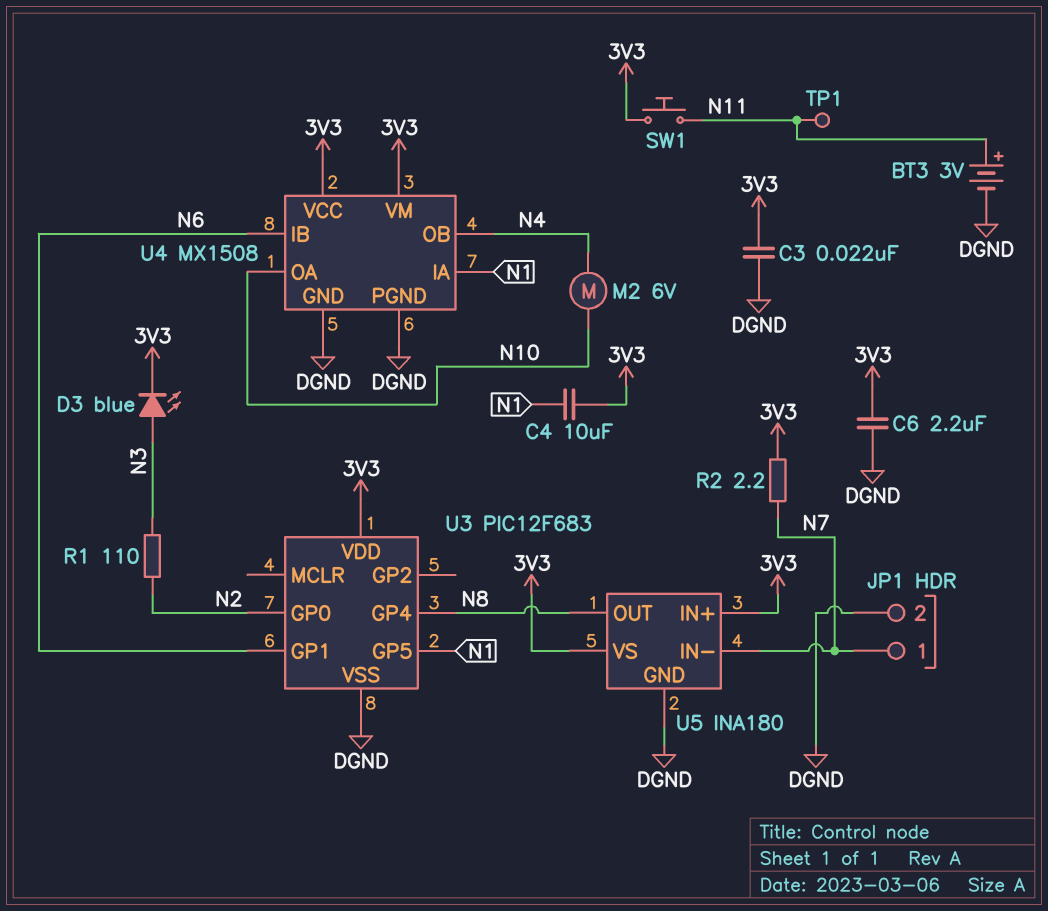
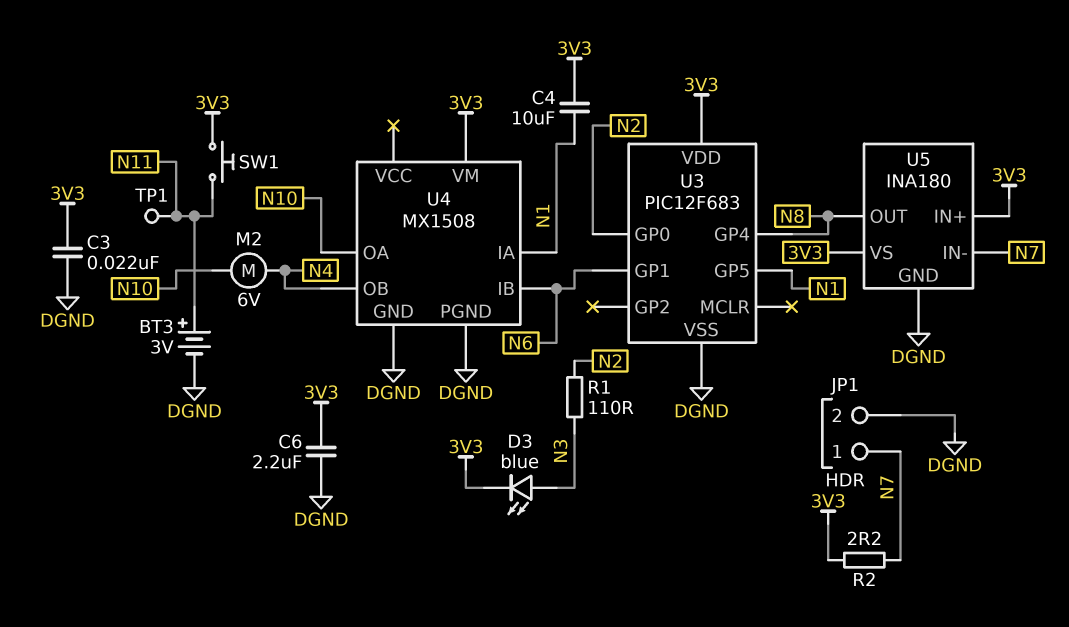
U4 pin VCC: 3V3 -> none

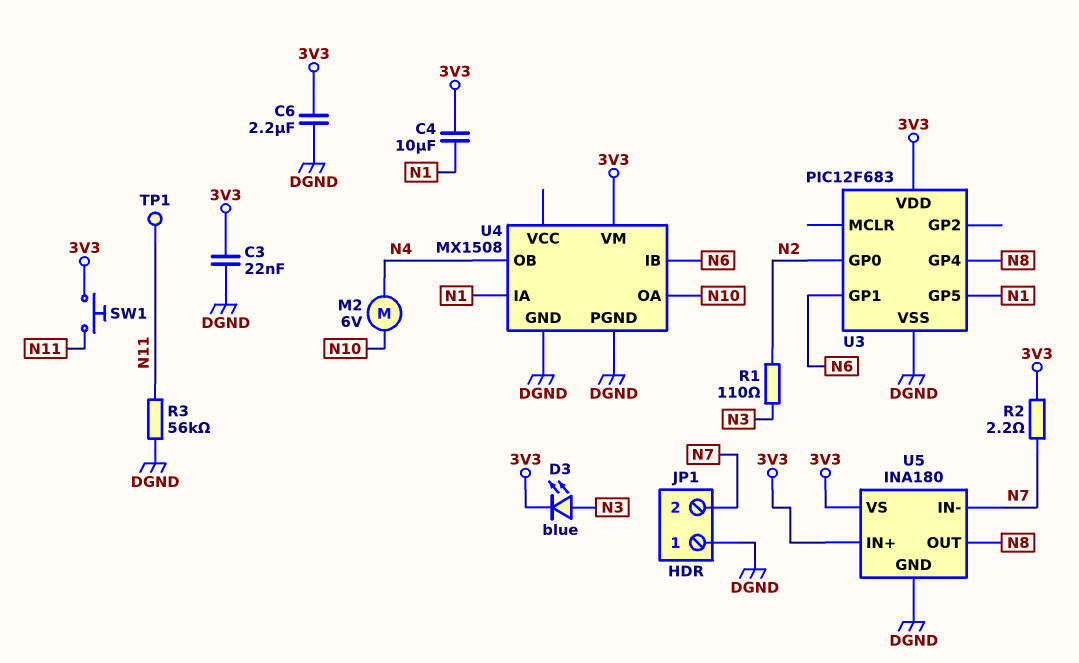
BT3: 3V (plus N11, minus DGND) -> none
JP1 pin 1: N7 -> DGND
JP1 pin 2: DGND -> N7
R3: none -> 56k (DGND, N11)

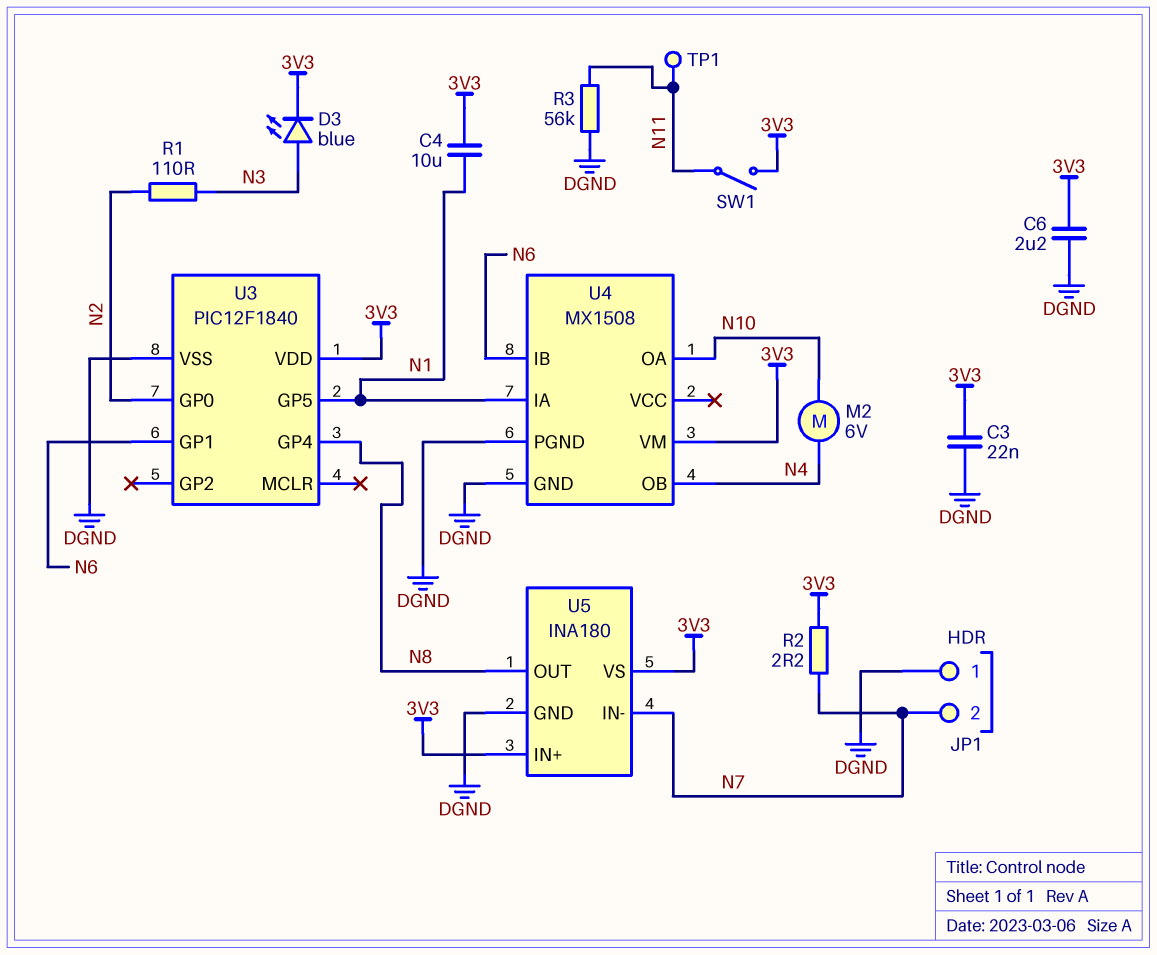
SW1: button (3V3, N11) -> switch (3V3, N11)
U3: PIC12F683 -> PIC12F1840

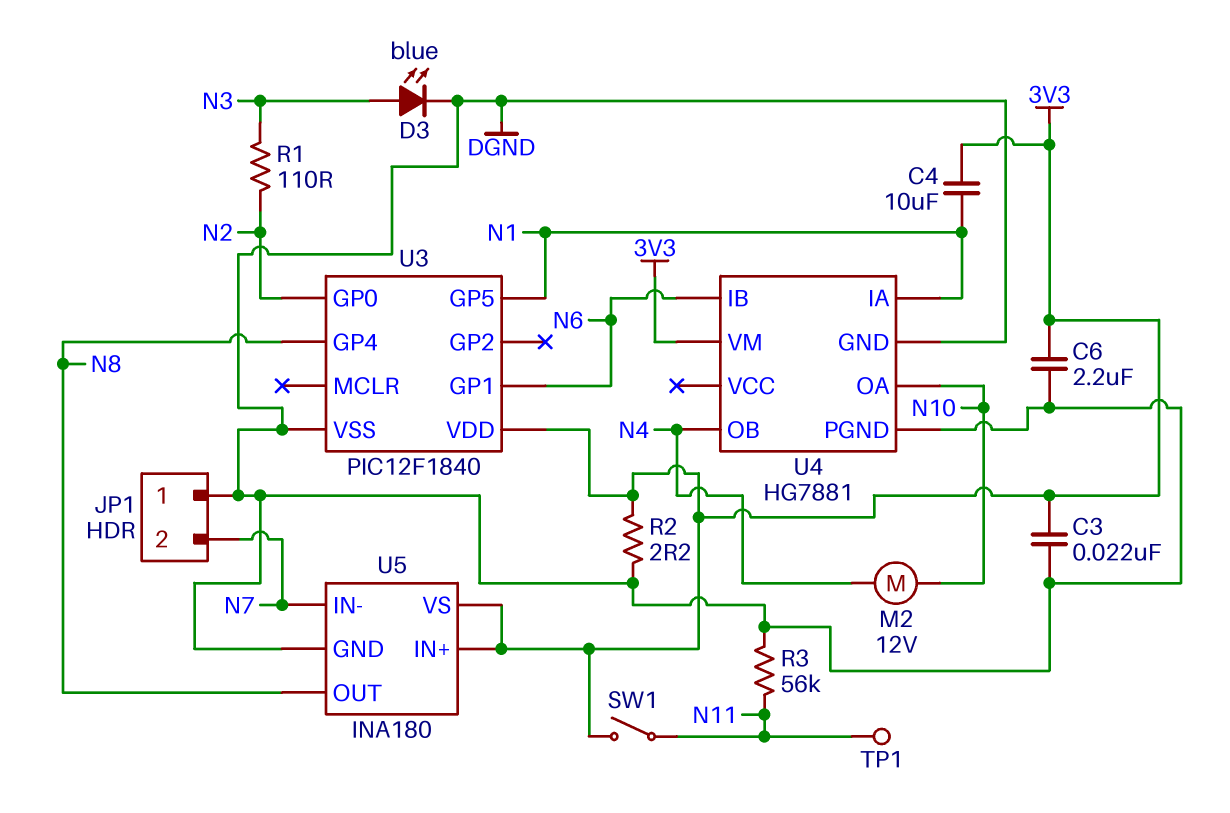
D3: LED blue (A N3, K 3V3) -> LED blue (A N3, K DGND)
M2: motor 6V (N4, N10) -> motor 12V (N4, N10)
R2: 2.2 (3V3, N7) -> 2.2 (3V3, DGND)
U4: MX1508 -> HG7881

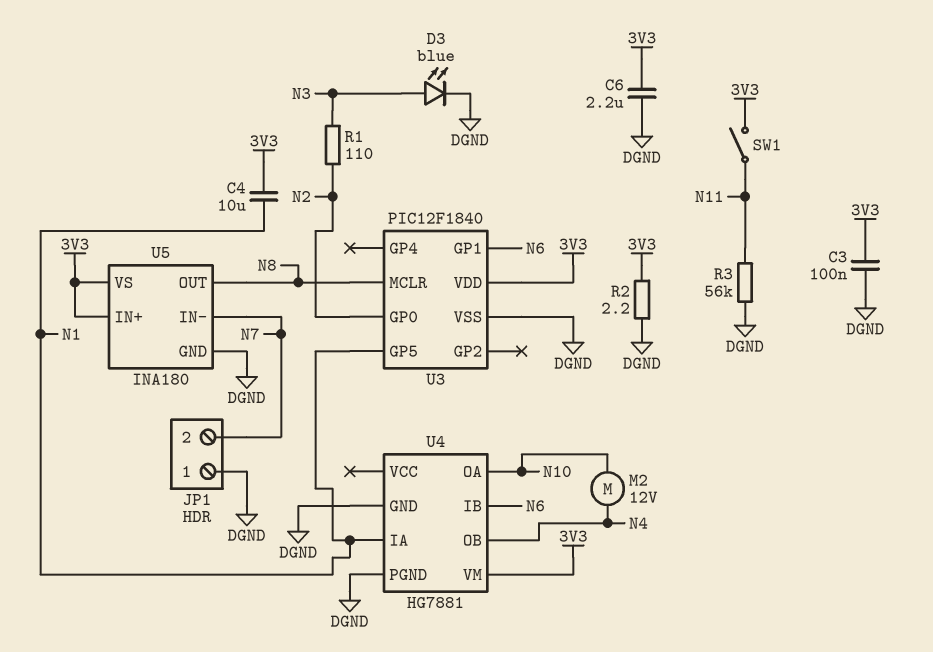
C3: 22nF (3V3, DGND) -> 100nF (3V3, DGND)
TP1: test point (N11) -> none
U3 pin GP4: N8 -> none
U3 pin MCLR: none -> N8

